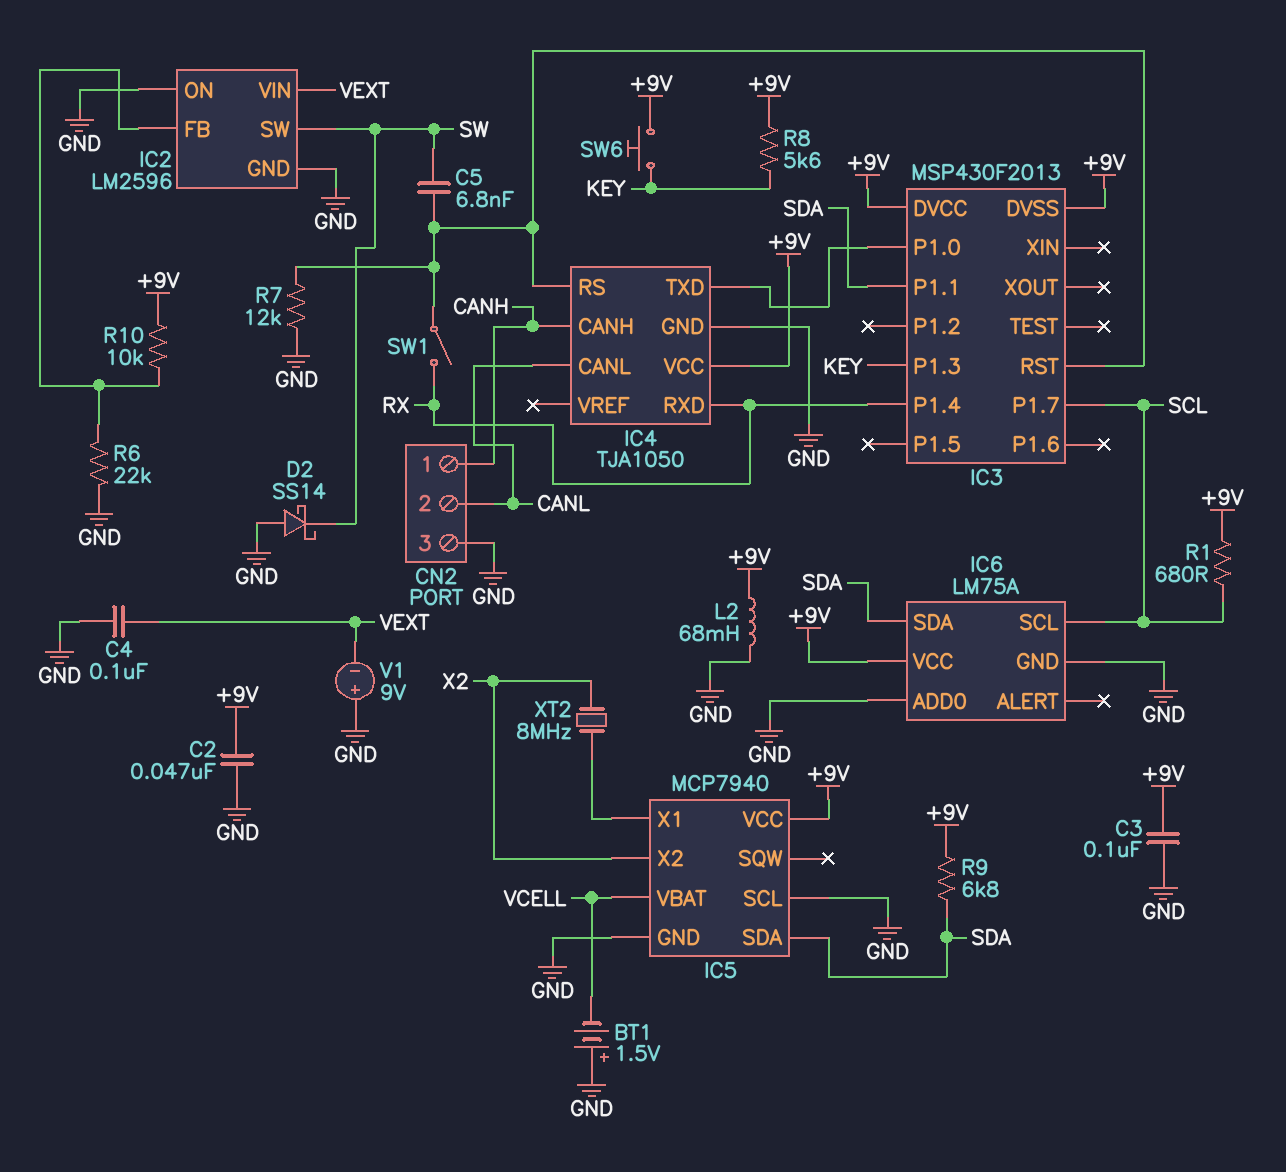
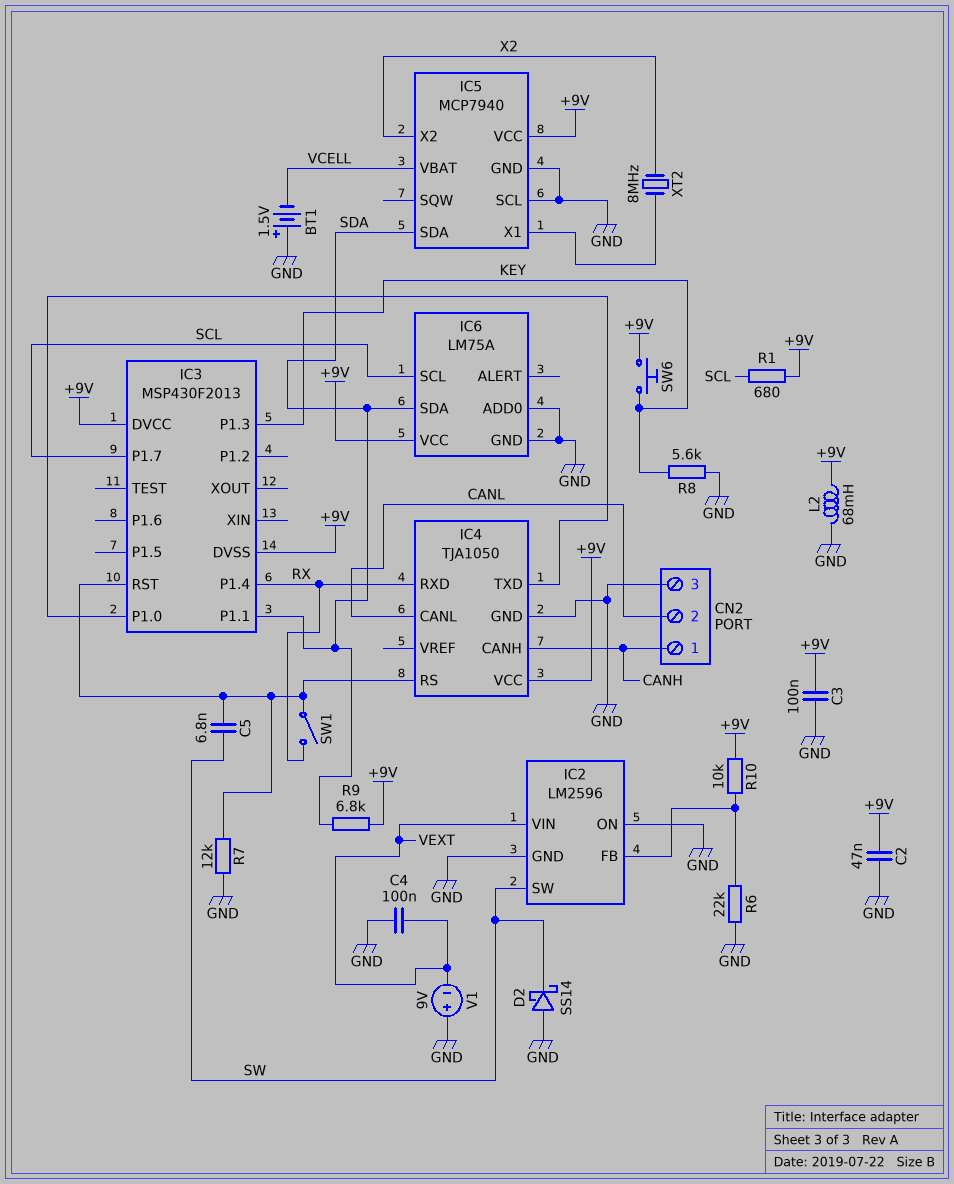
R8: 5.6k (+9V, KEY) -> 5.6k (GND, KEY)

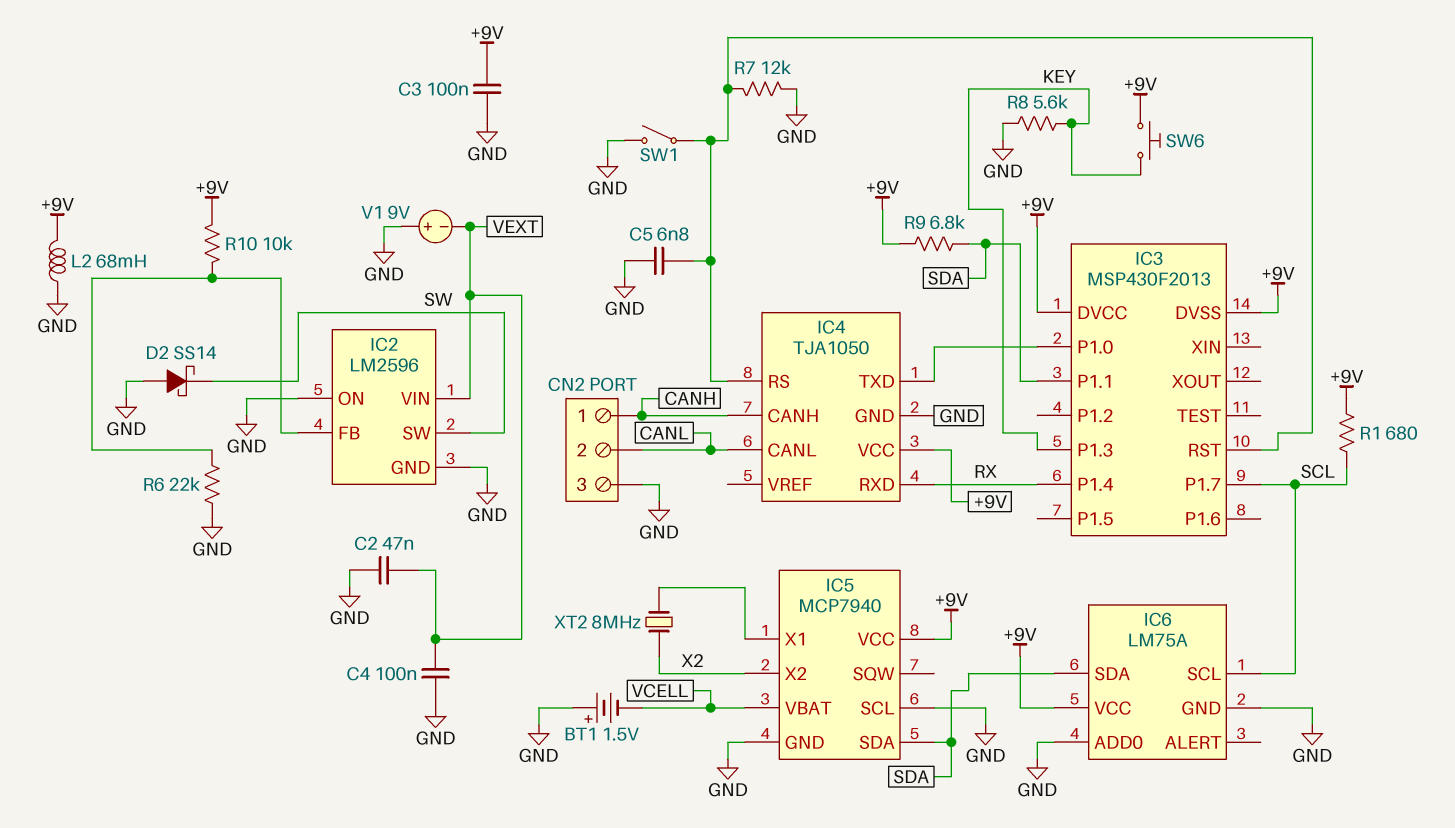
C2: 47nF (+9V, GND) -> 47nF (GND, VEXT)
C5: 6.8nF (IC3/RST, SW) -> 6.8nF (GND, IC3/RST)
SW1: switch (IC3/RST, RX) -> switch (GND, IC3/RST)

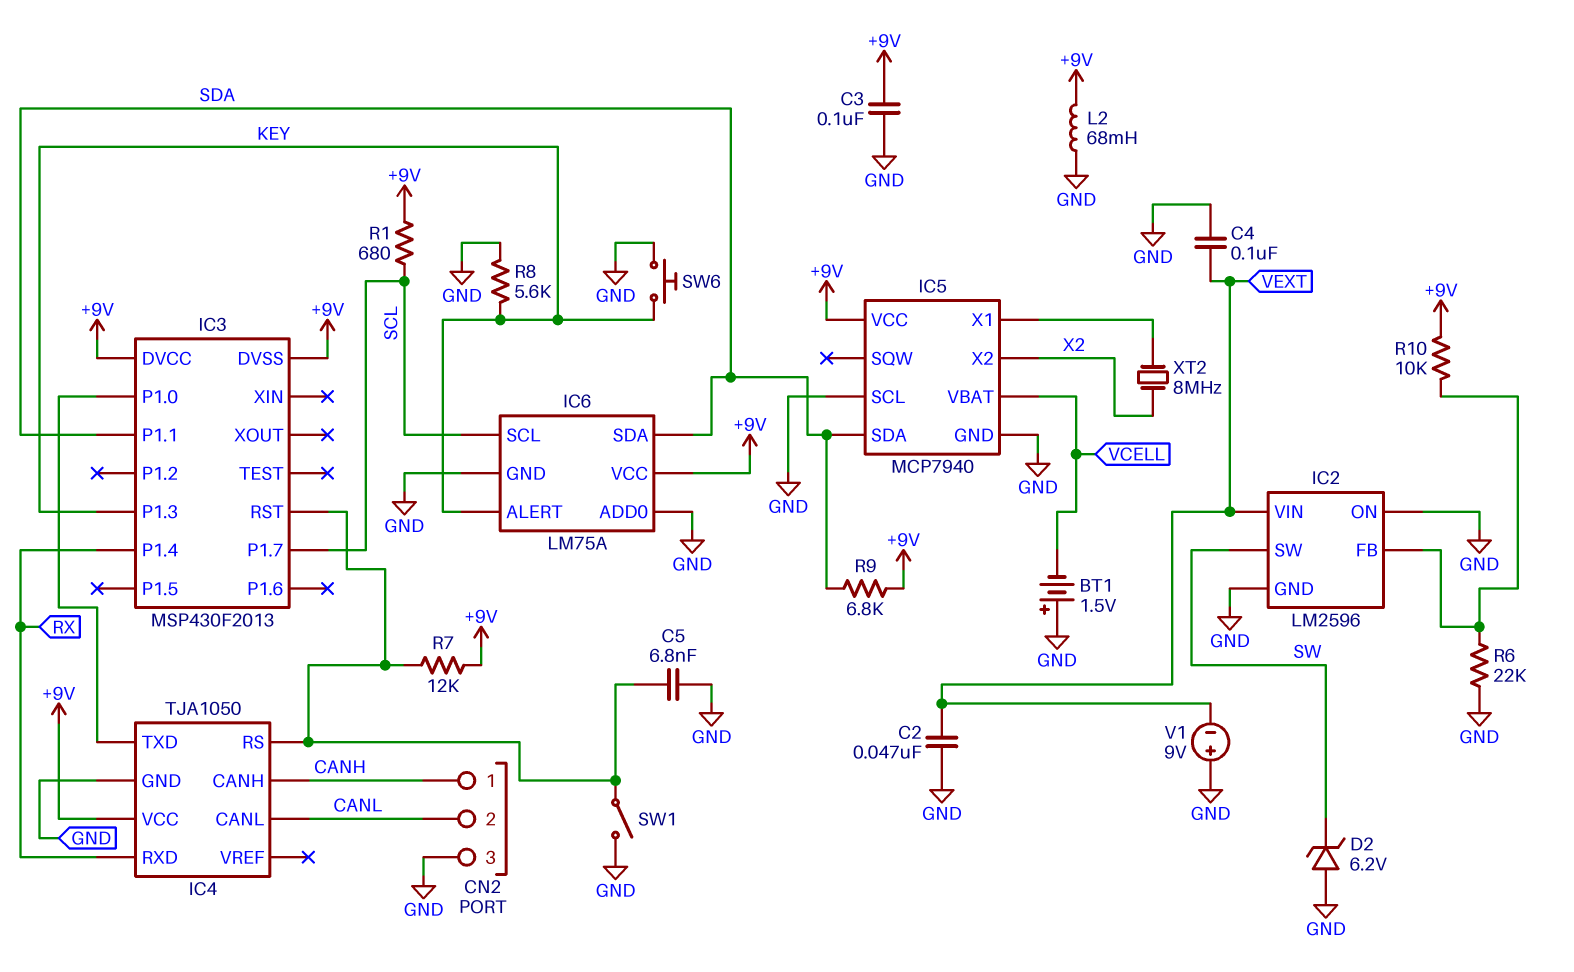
D2: schottky SS14 (A GND, K SW) -> zener 6.2V (A GND, K SW)
IC6 pin ALERT: none -> KEY
R7: 12k (GND, IC3/RST) -> 12k (+9V, IC3/RST)
SW6: button (+9V, KEY) -> button (GND, KEY)

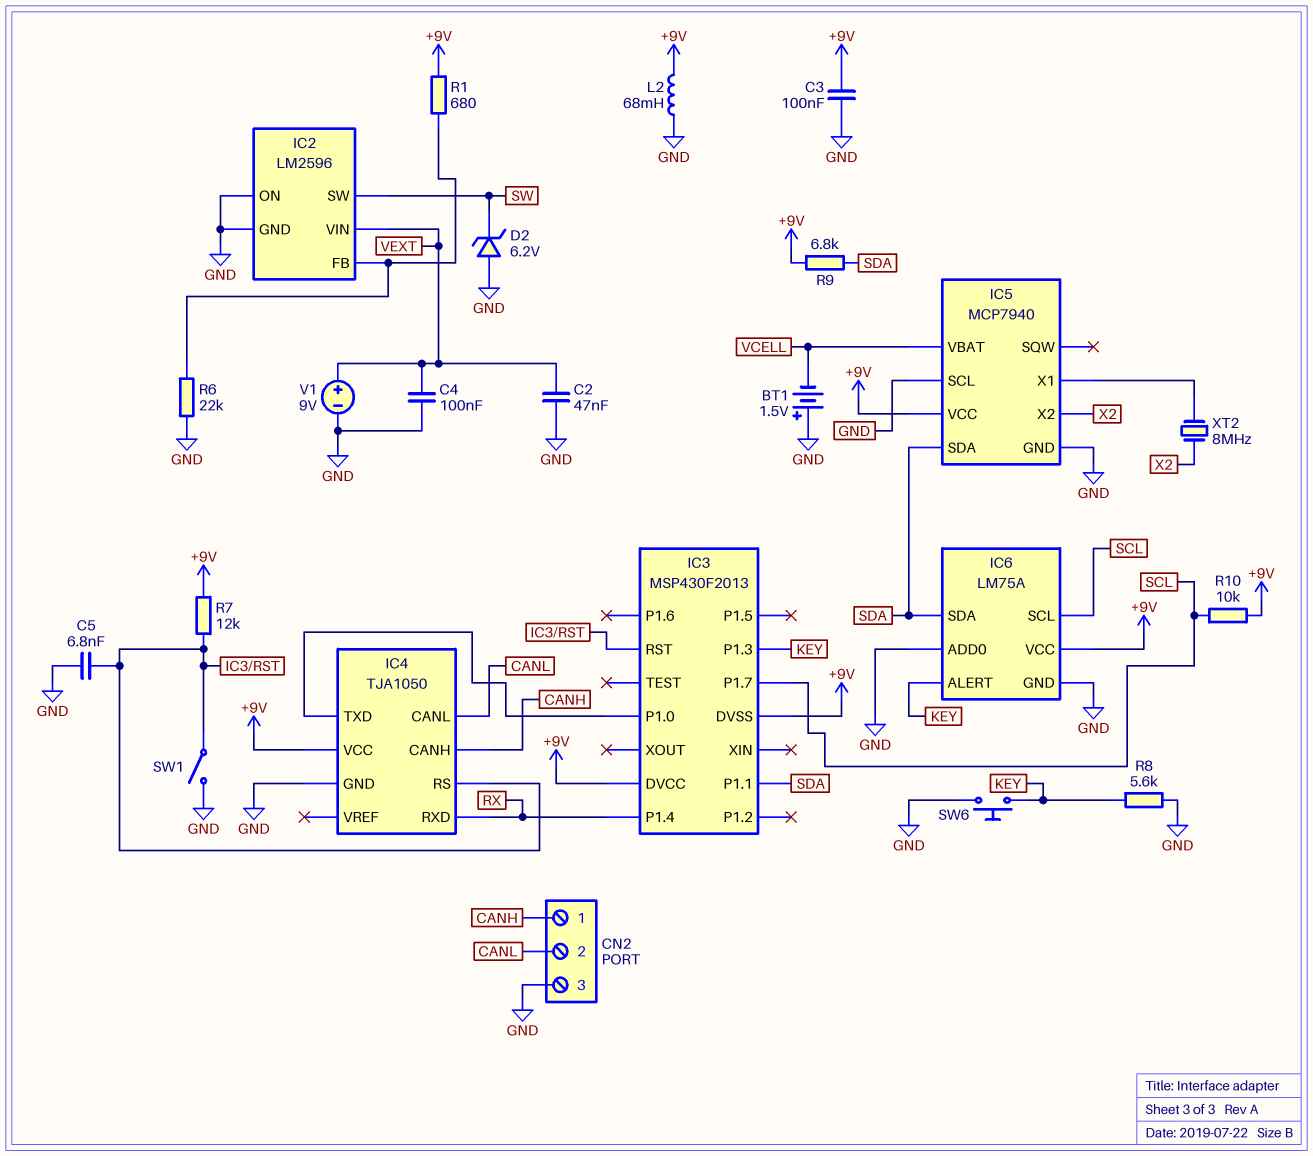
R1: 680 (+9V, SCL) -> 680 (+9V, IC2/FB)
R10: 10k (+9V, IC2/FB) -> 10k (+9V, SCL)
V1: 9V (plus GND, minus VEXT) -> 9V (plus VEXT, minus GND)

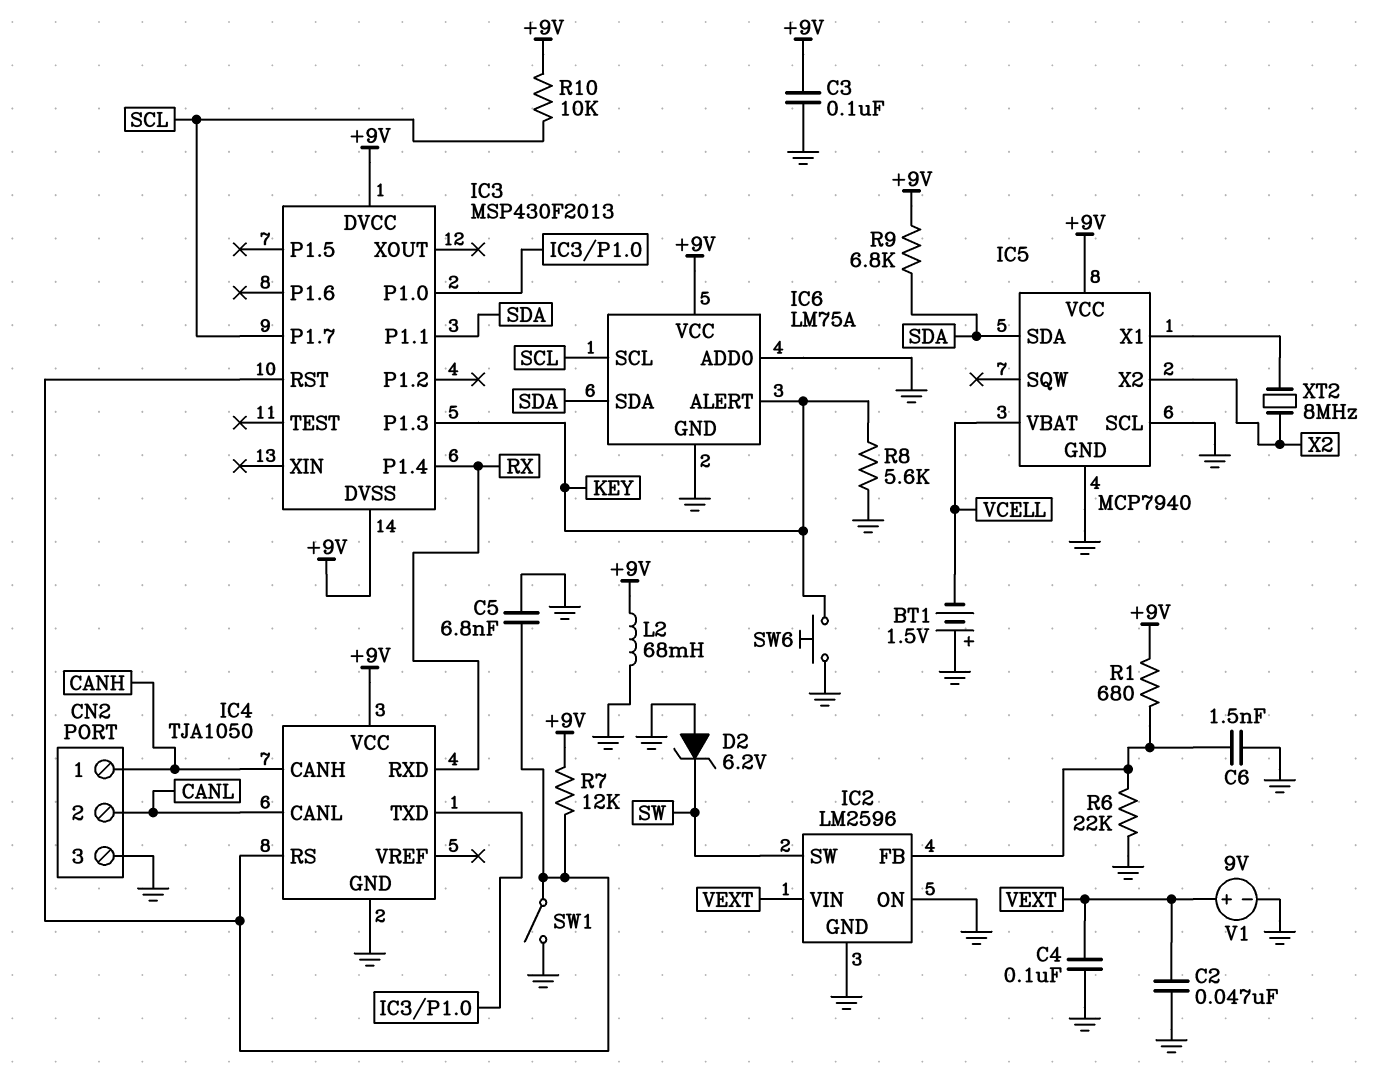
C6: none -> 1.5nF (GND, IC2/FB)

